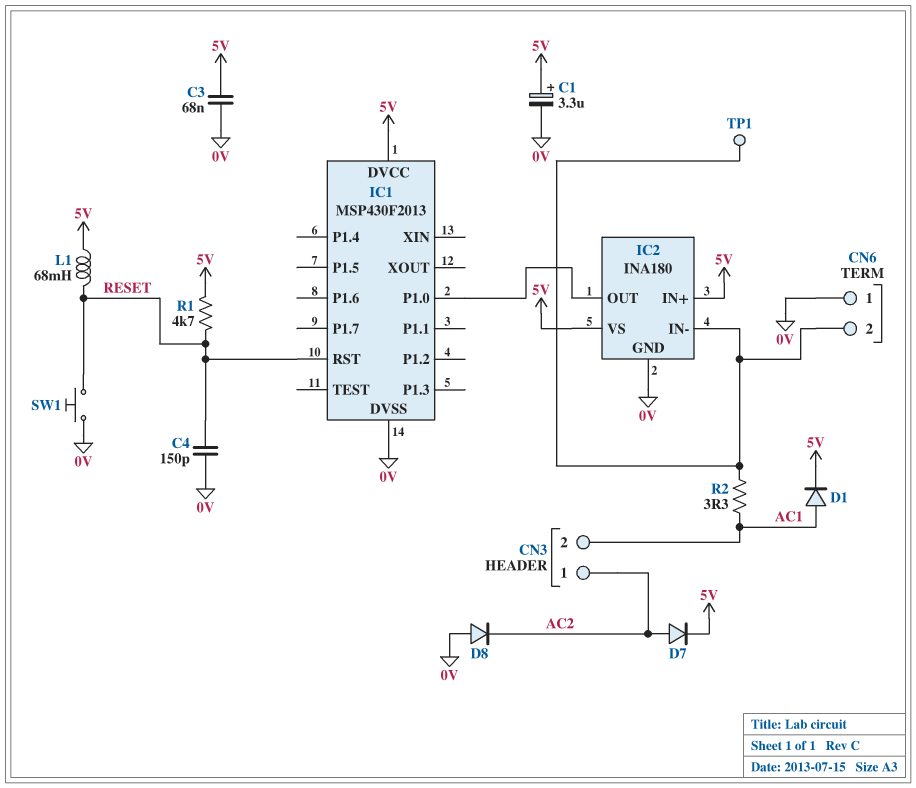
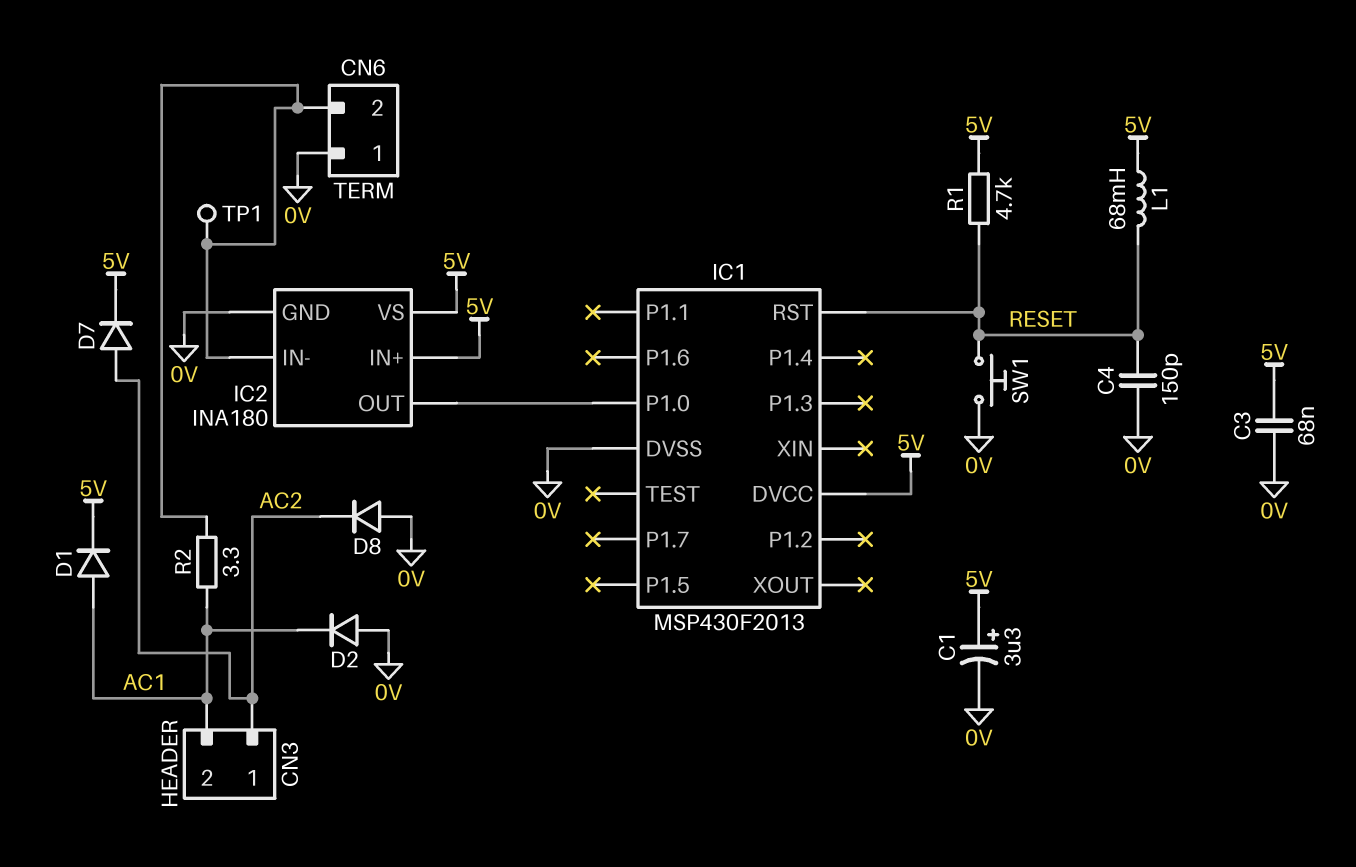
D2: none -> diode (A 0V, K AC1)

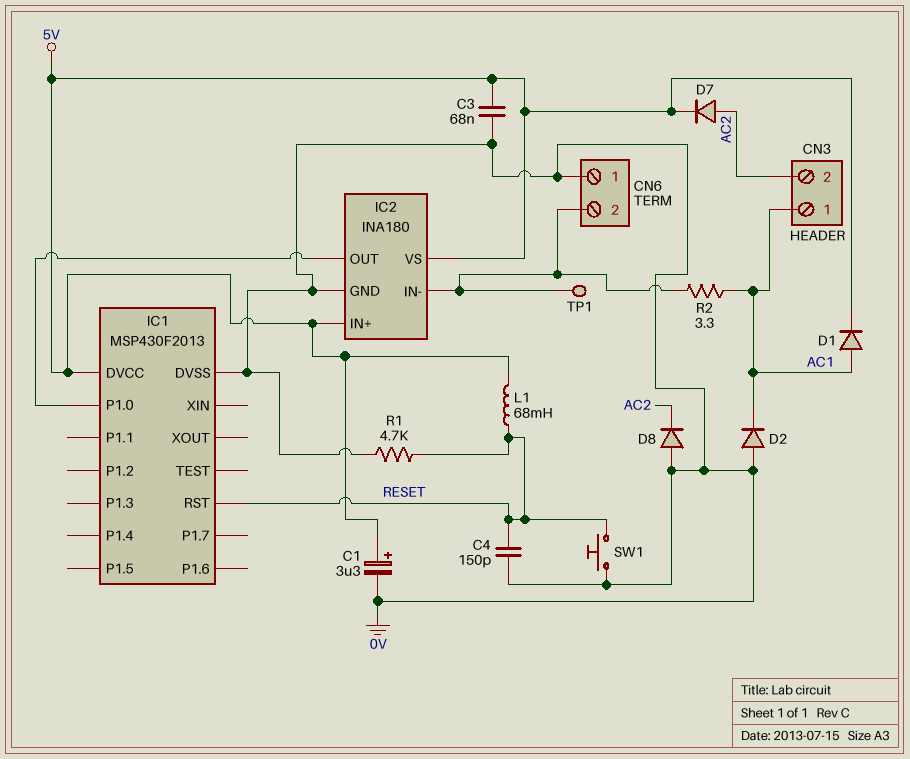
CN3 pin 1: AC2 -> AC1
CN3 pin 2: AC1 -> AC2
R1: 4.7k (5V, RESET) -> 4.7k (0V, RESET)

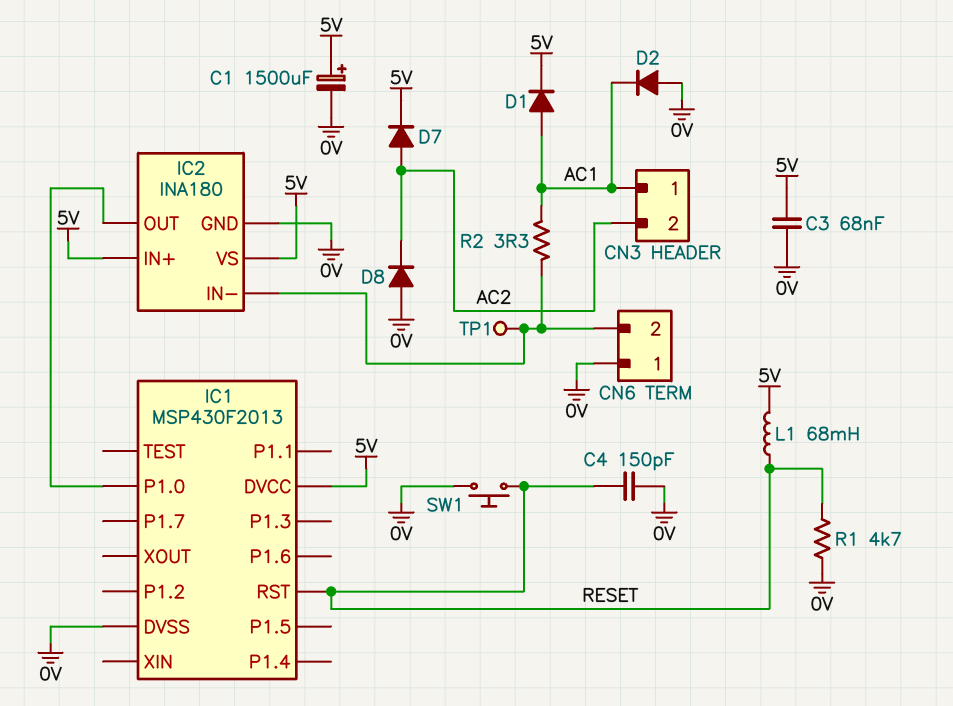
C1: 3.3uF (plus 5V, minus 0V) -> 1500uF (plus 5V, minus 0V)

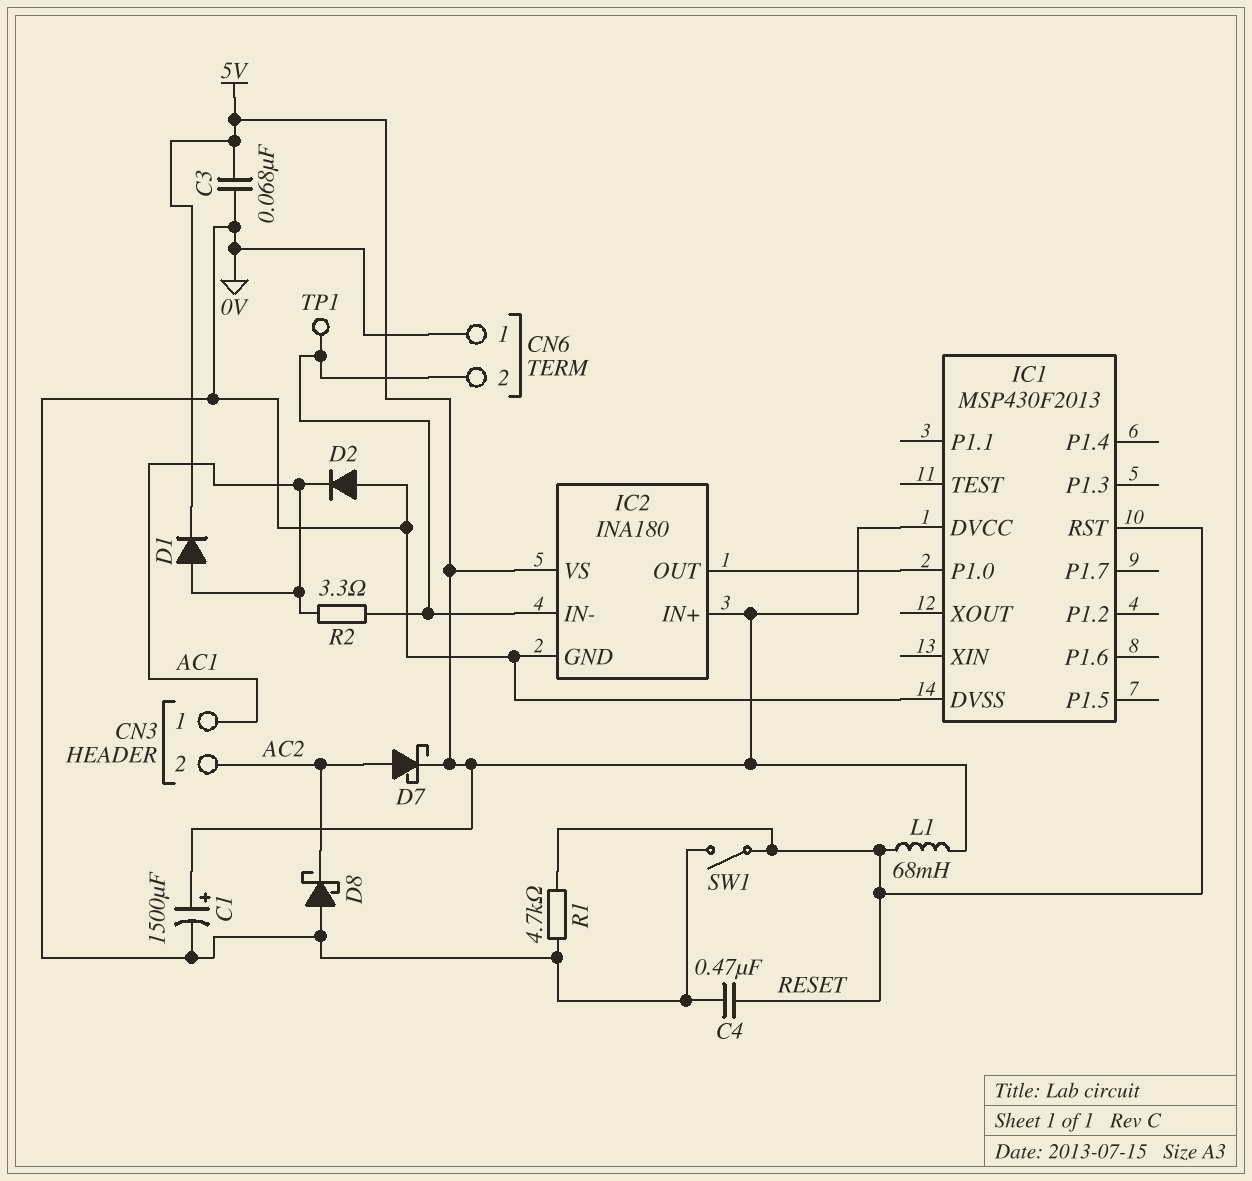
C4: 150pF (0V, RESET) -> 470nF (0V, RESET)
D7: diode (A AC2, K 5V) -> schottky (A AC2, K 5V)
D8: diode (A 0V, K AC2) -> schottky (A 0V, K AC2)
SW1: button (0V, RESET) -> switch (0V, RESET)

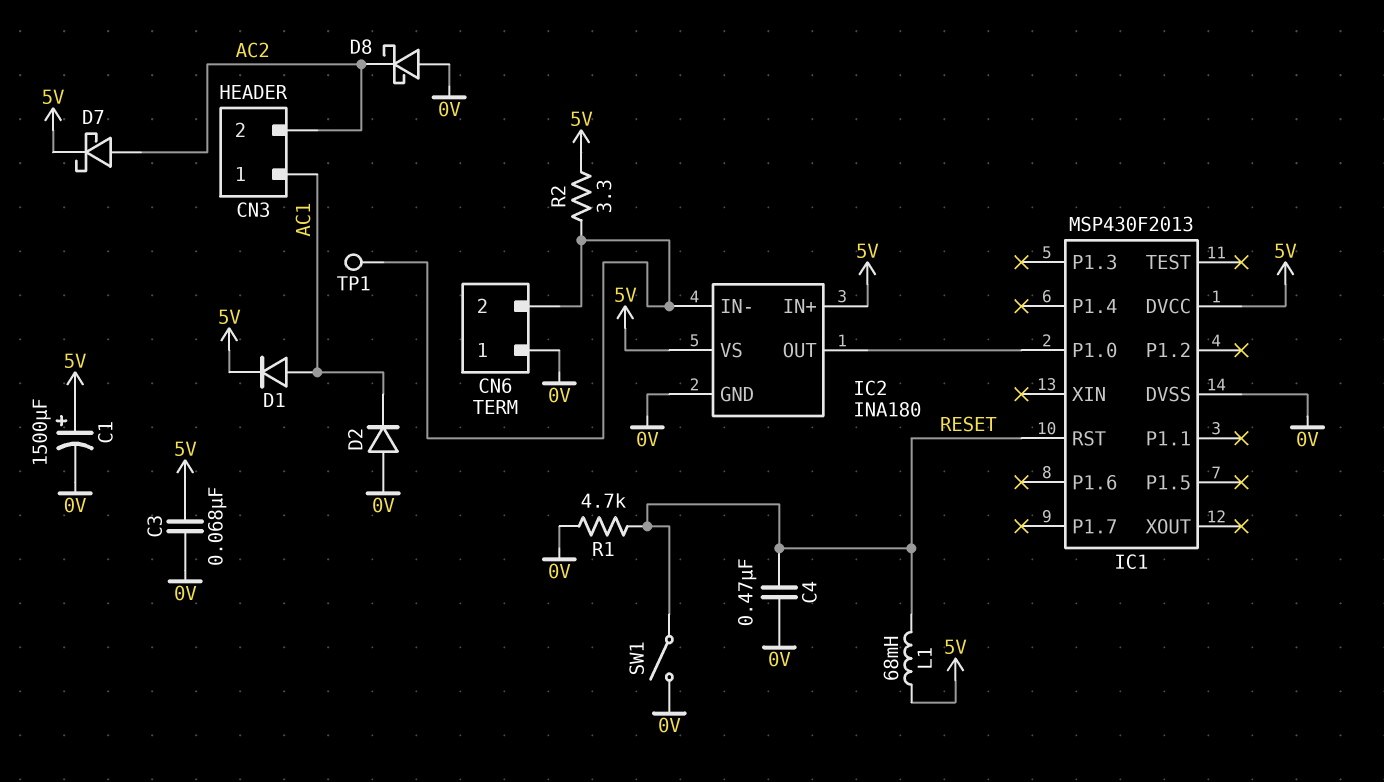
R2: 3.3 (AC1, CN6/2) -> 3.3 (5V, CN6/2)

